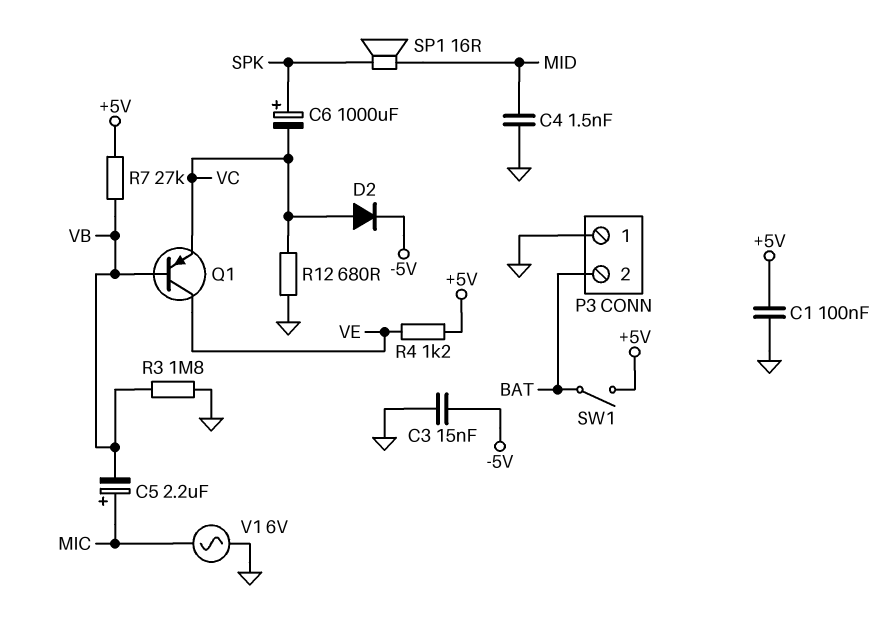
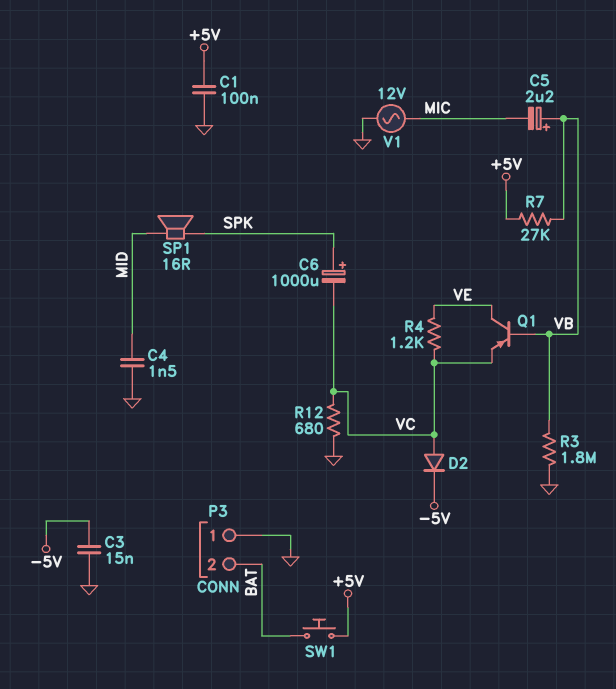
C5: 2.2uF (plus MIC, minus VB) -> 2.2uF (plus VB, minus MIC)
R4: 1.2k (+5V, VE) -> 1.2k (VC, VE)
SW1: switch (+5V, BAT) -> button (+5V, BAT)
V1: AC 6V (GND, MIC) -> AC 12V (GND, MIC)

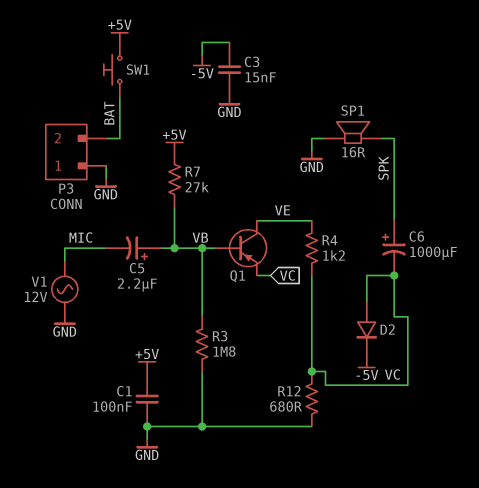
C4: 1.5nF (GND, MID) -> none
SP1: speaker 16R (MID, SPK) -> speaker 16R (GND, SPK)

